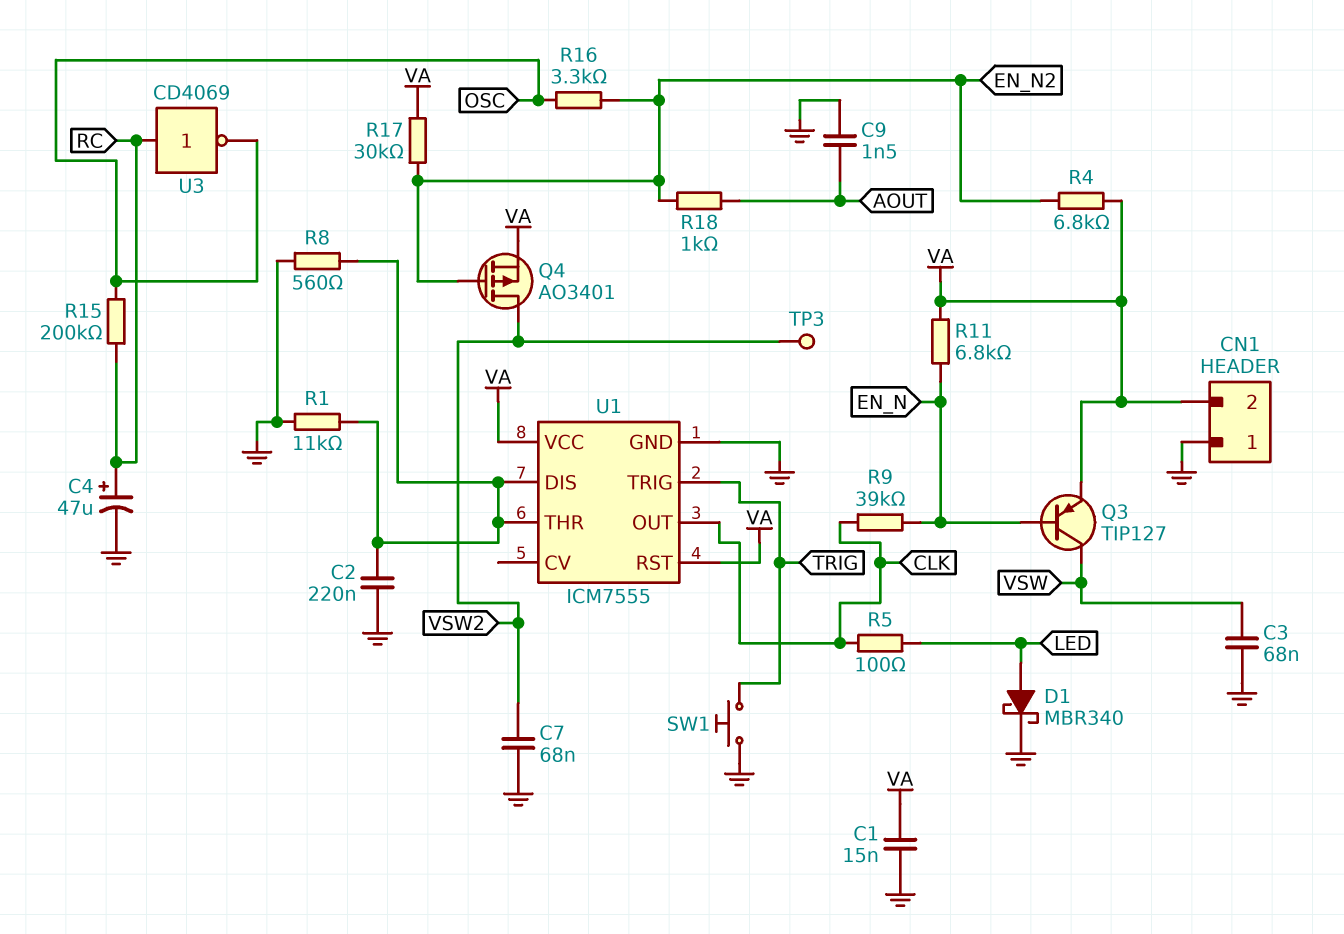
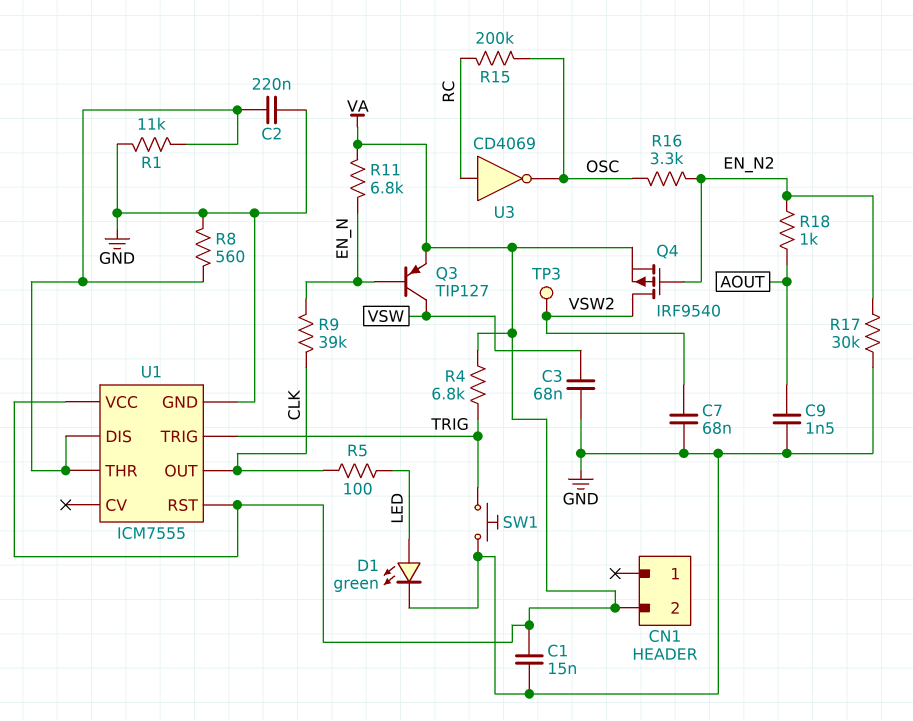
C4: 47uF (plus RC, minus GND) -> none
CN1 pin 1: GND -> none
D1: schottky MBR340 (A LED, K GND) -> LED green (A LED, K GND)
Q4: PMOS AO3401 (G EN_N2, D VSW2, S VA) -> PMOS IRF9540 (G EN_N2, D VSW2, S VA)
R4: 6.8k (EN_N2, VA) -> 6.8k (TRIG, VA)
R17: 30k (EN_N2, VA) -> 30k (EN_N2, GND)

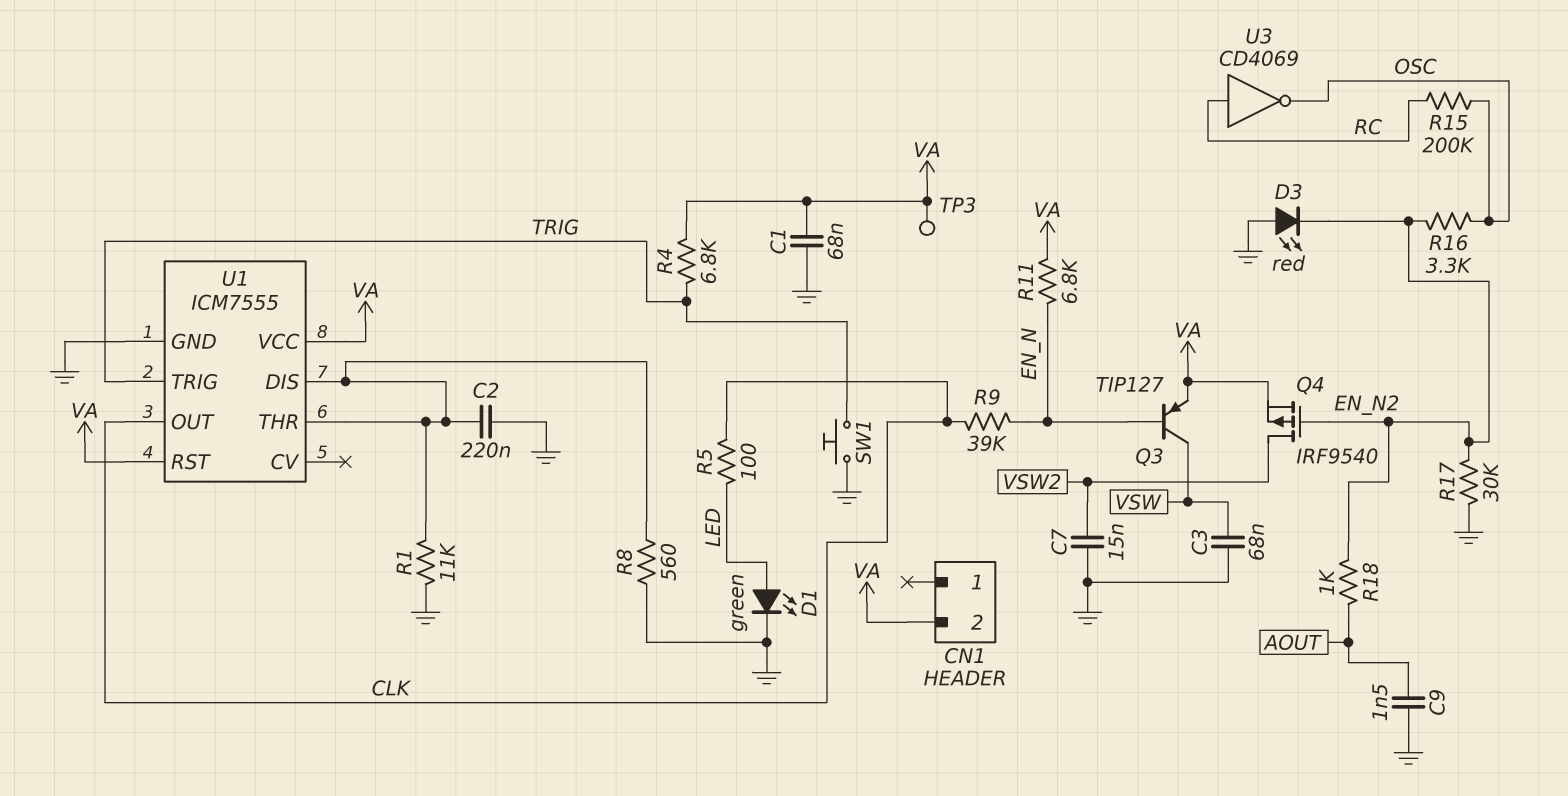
C1: 15nF (GND, VA) -> 68nF (GND, VA)
C7: 68nF (GND, VSW2) -> 15nF (GND, VSW2)
D3: none -> LED red (A GND, K EN_N2)
TP3: test point (VSW2) -> test point (VA)

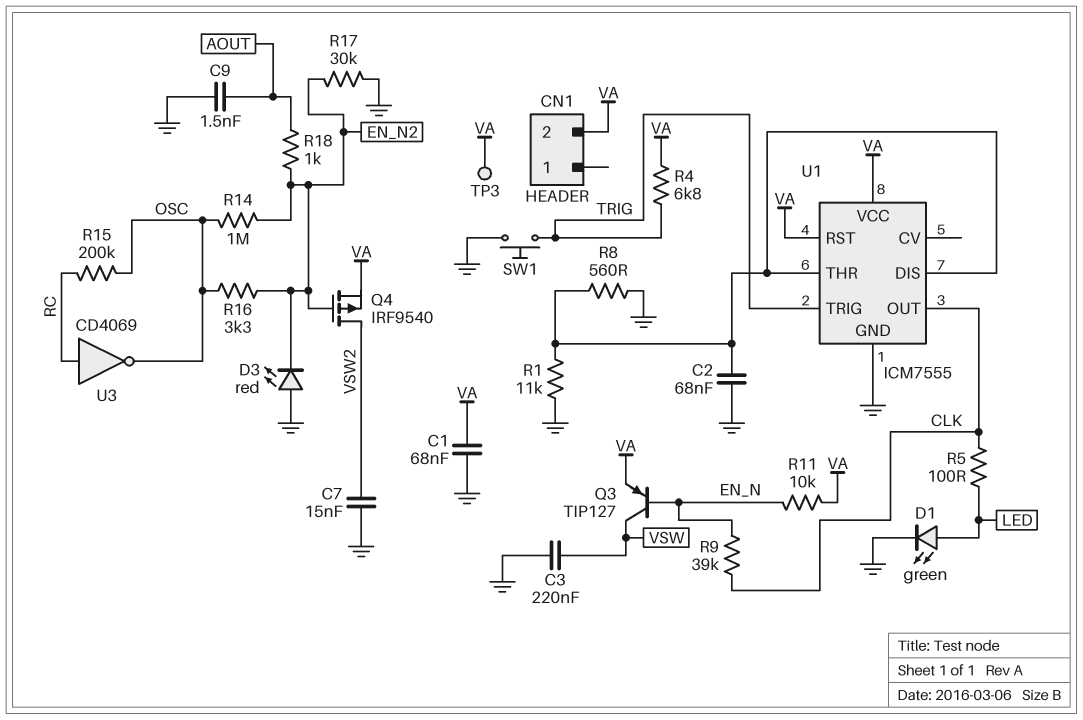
C2: 220nF (GND, U1/DIS) -> 68nF (GND, U1/DIS)
C3: 68nF (GND, VSW) -> 220nF (GND, VSW)
R11: 6.8k (EN_N, VA) -> 10k (EN_N, VA)
R14: none -> 1M (EN_N2, OSC)

